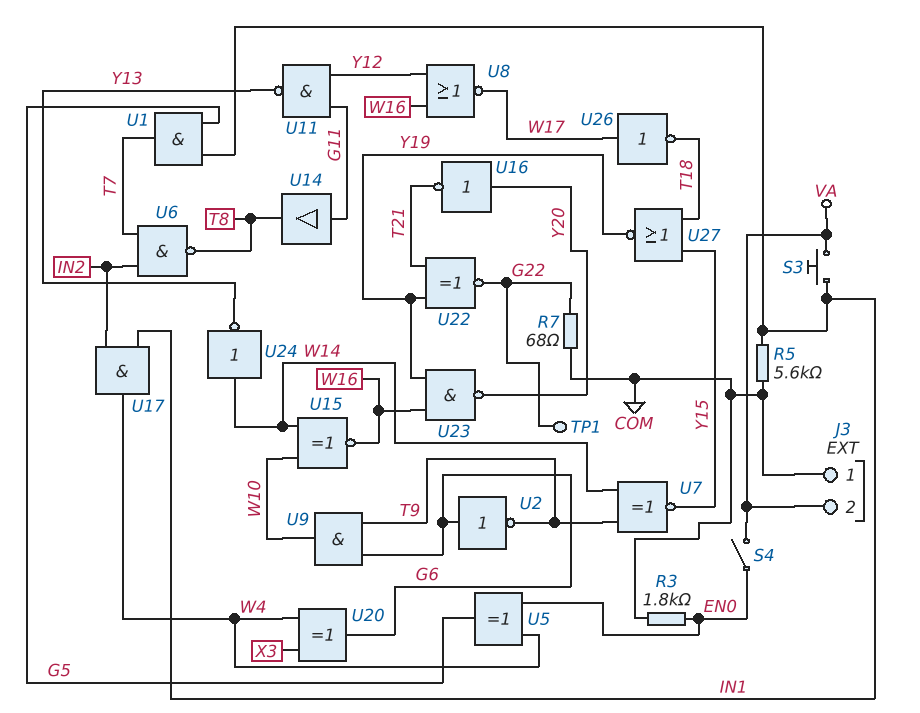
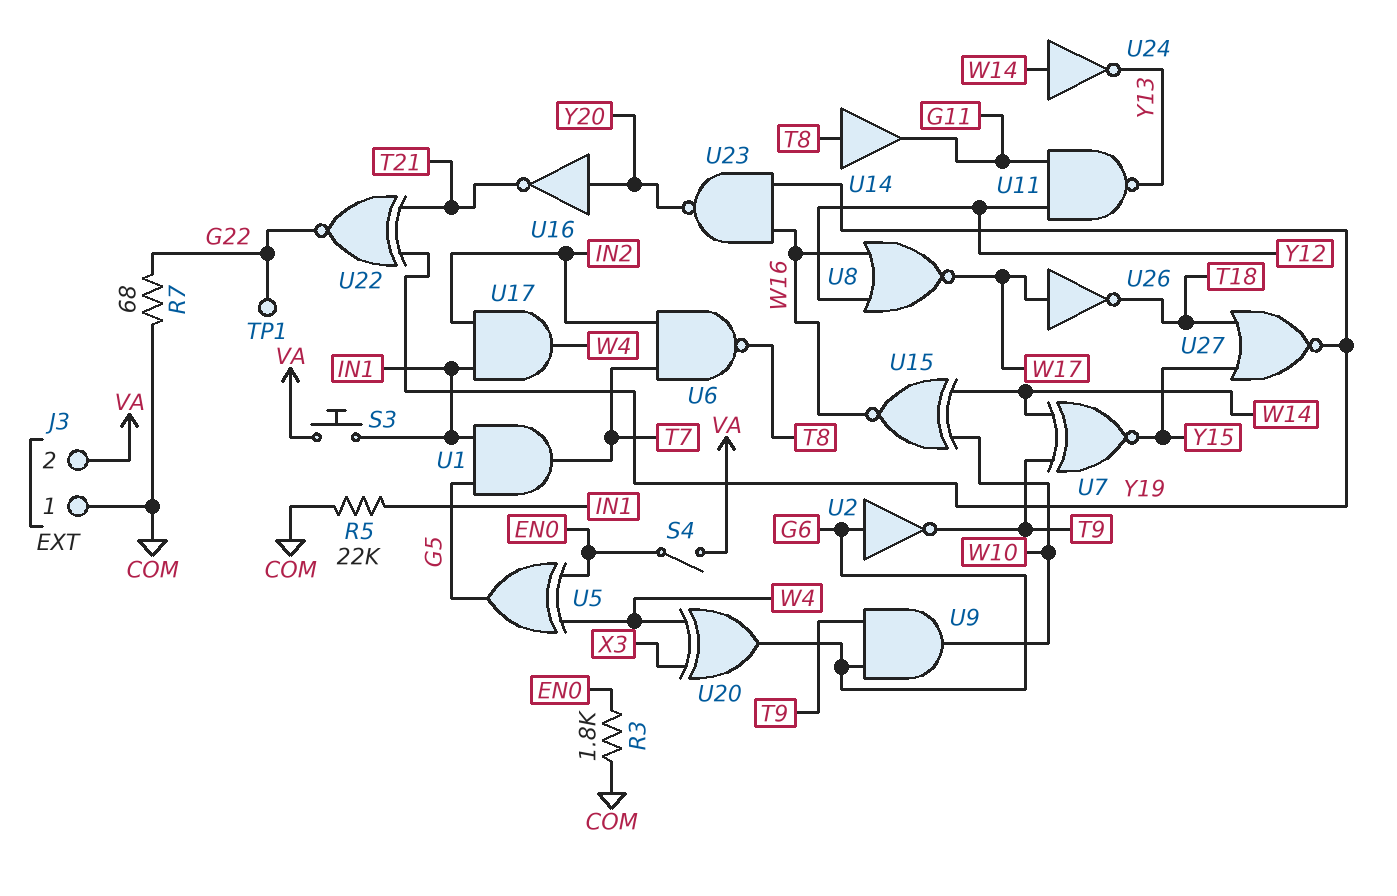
R5: 5.6k (COM, IN1) -> 22k (COM, IN1)
U14: buffer (in G11, out T8) -> buffer (in T8, out G11)

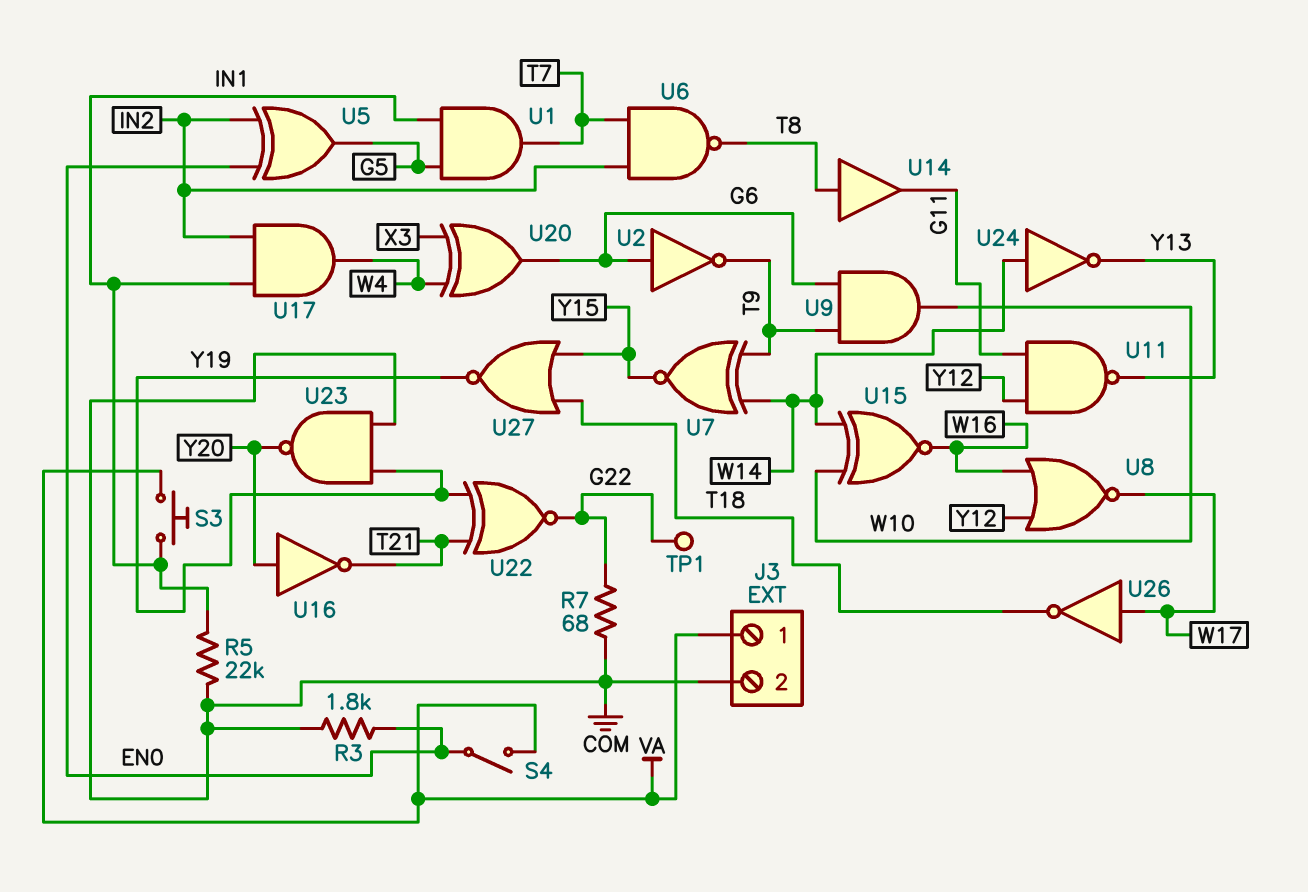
J3 pin 1: COM -> VA
J3 pin 2: VA -> COM
U5: XOR (in EN0, in W4, out G5) -> XOR (in EN0, in IN2, out G5)
U23: NAND (in W16, in Y19, out Y20) -> NAND (in COM, in Y19, out Y20)

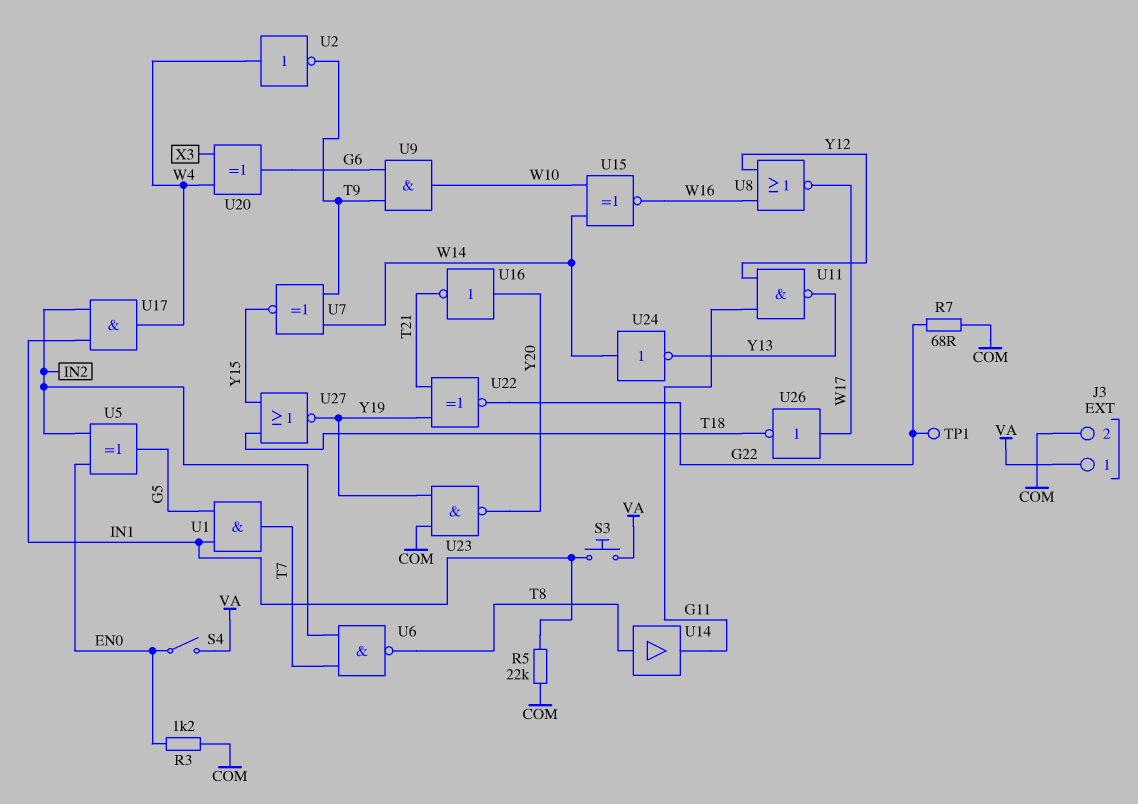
R3: 1.8k (COM, EN0) -> 1.2k (COM, EN0)
U2: NOT (in G6, out T9) -> NOT (in W4, out T9)

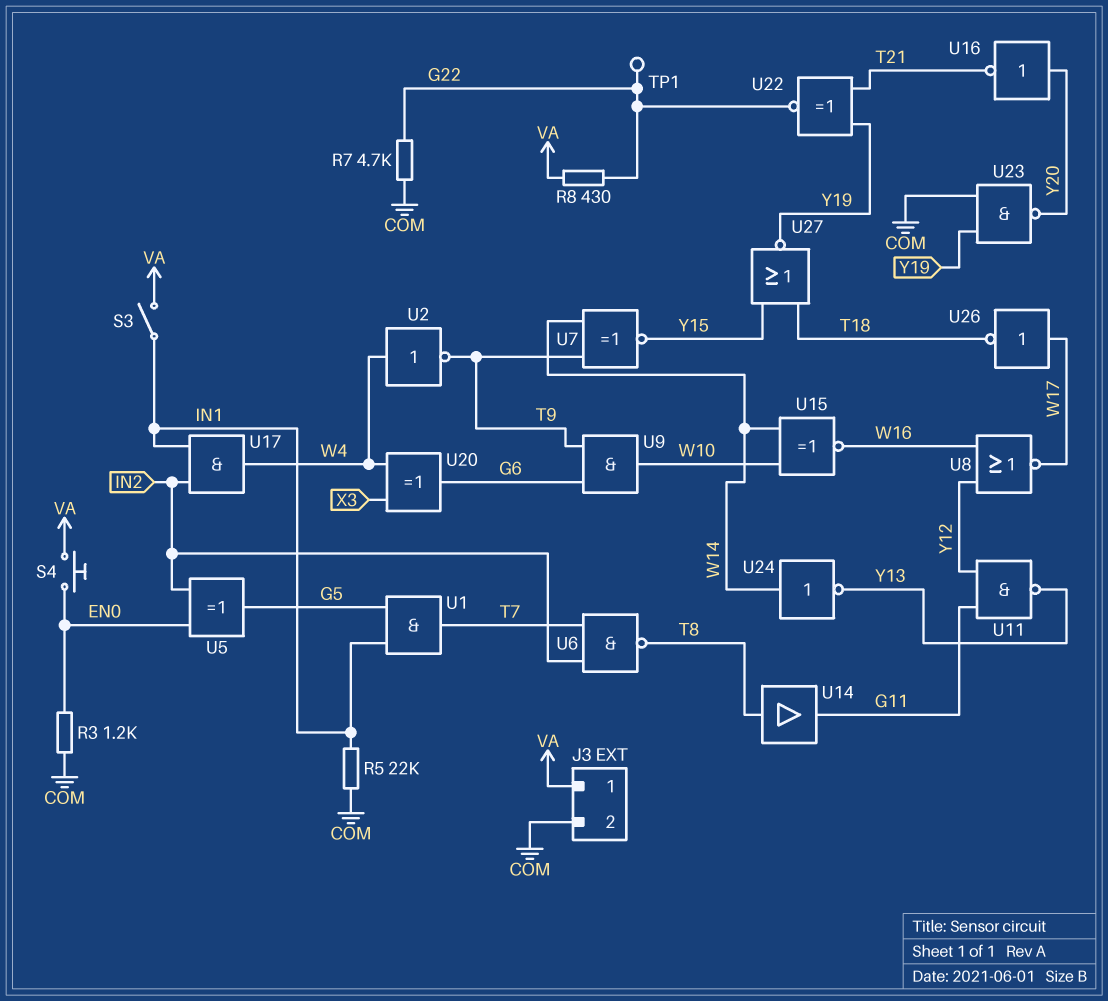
R7: 68 (COM, G22) -> 4.7k (COM, G22)
R8: none -> 430 (G22, VA)
S3: button (IN1, VA) -> switch (IN1, VA)
S4: switch (EN0, VA) -> button (EN0, VA)

